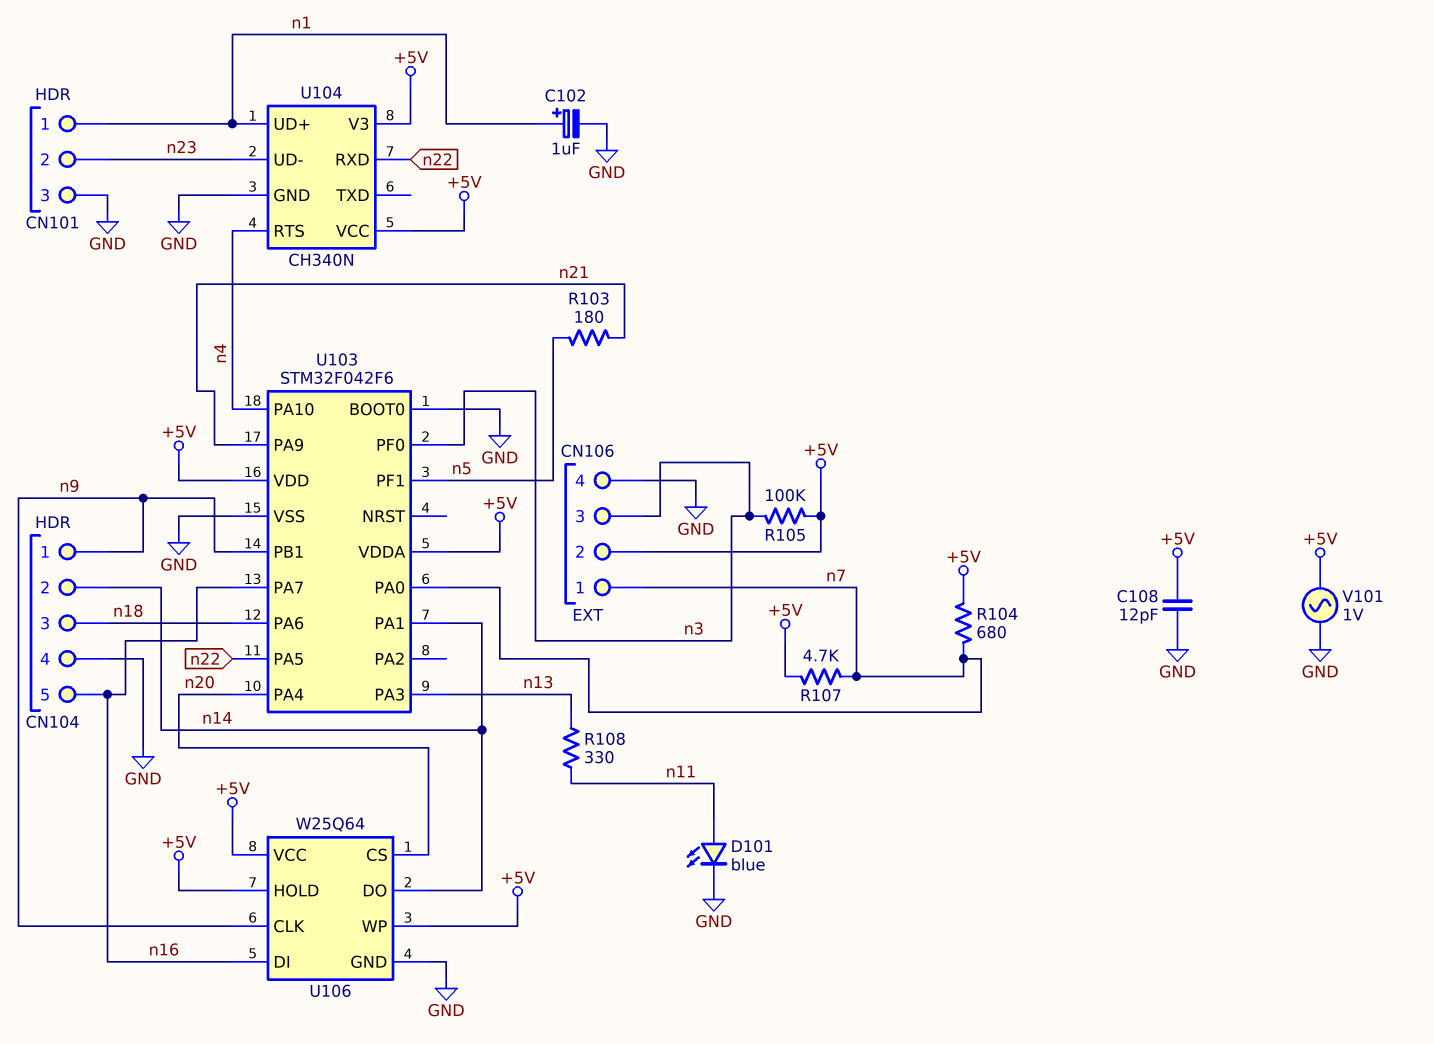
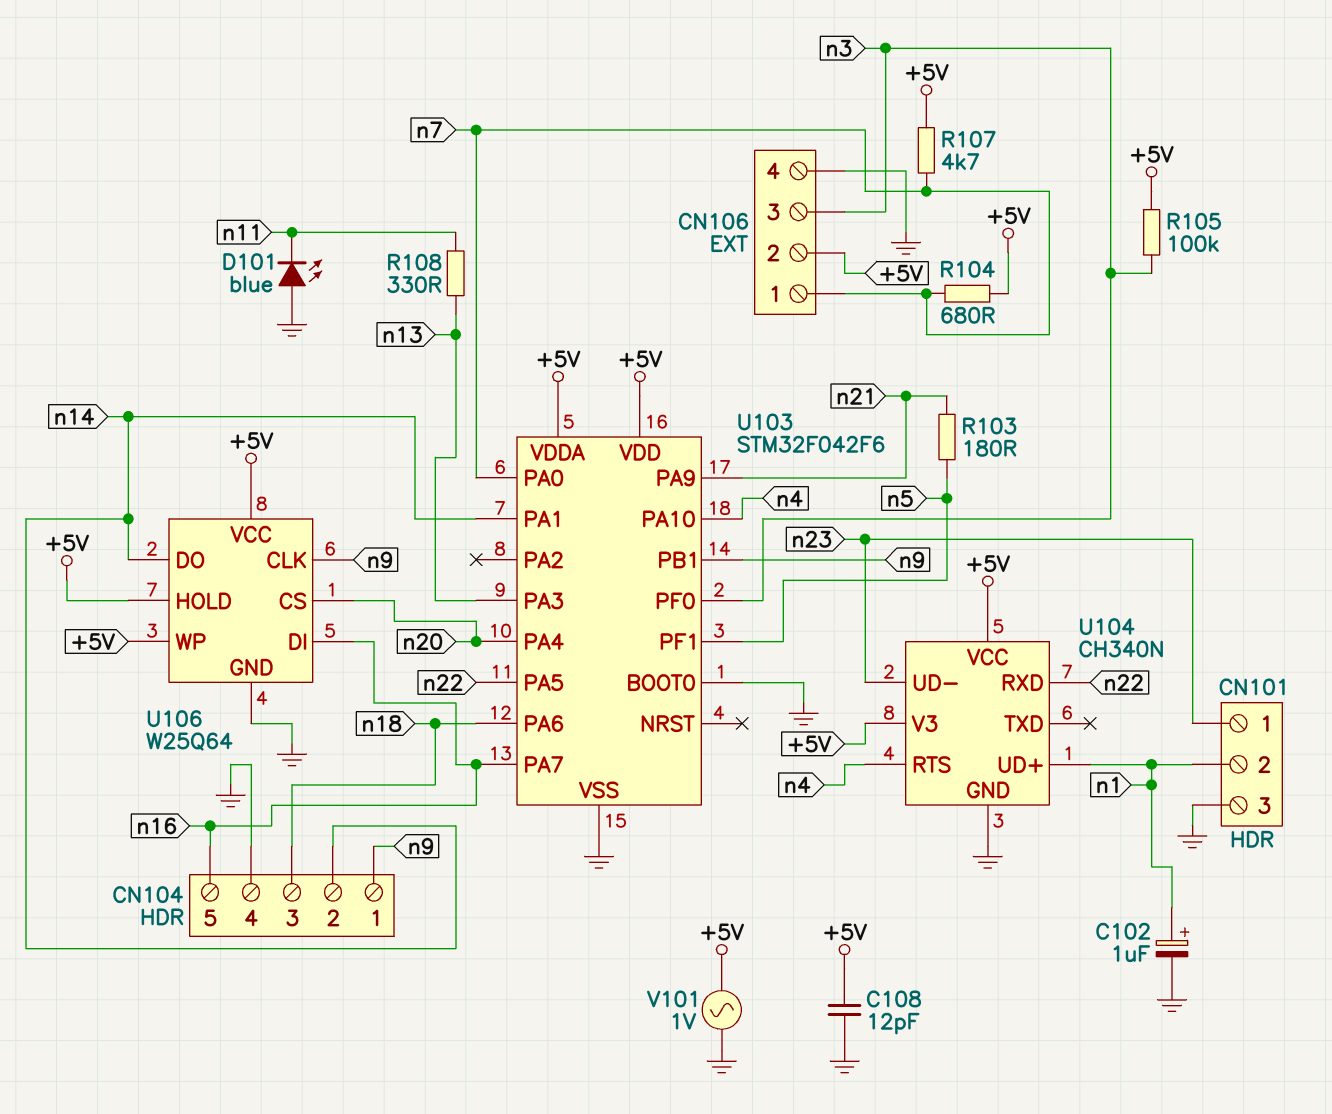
CN101 pin 1: n1 -> n23
CN101 pin 2: n23 -> n1
D101: LED blue (A n11, K GND) -> LED blue (A GND, K n11)

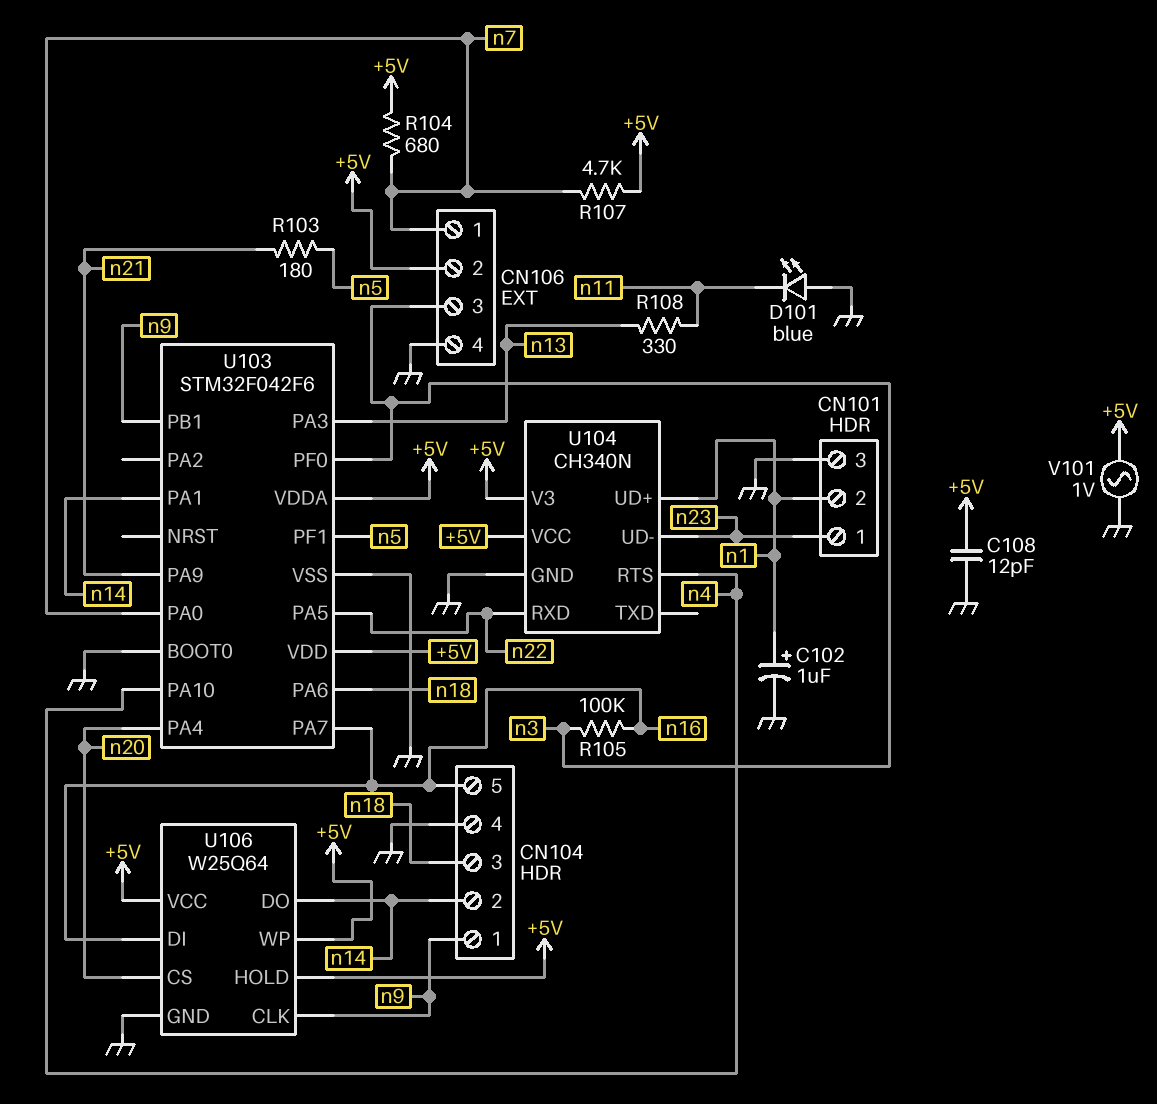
R105: 100k (+5V, n3) -> 100k (n3, n16)

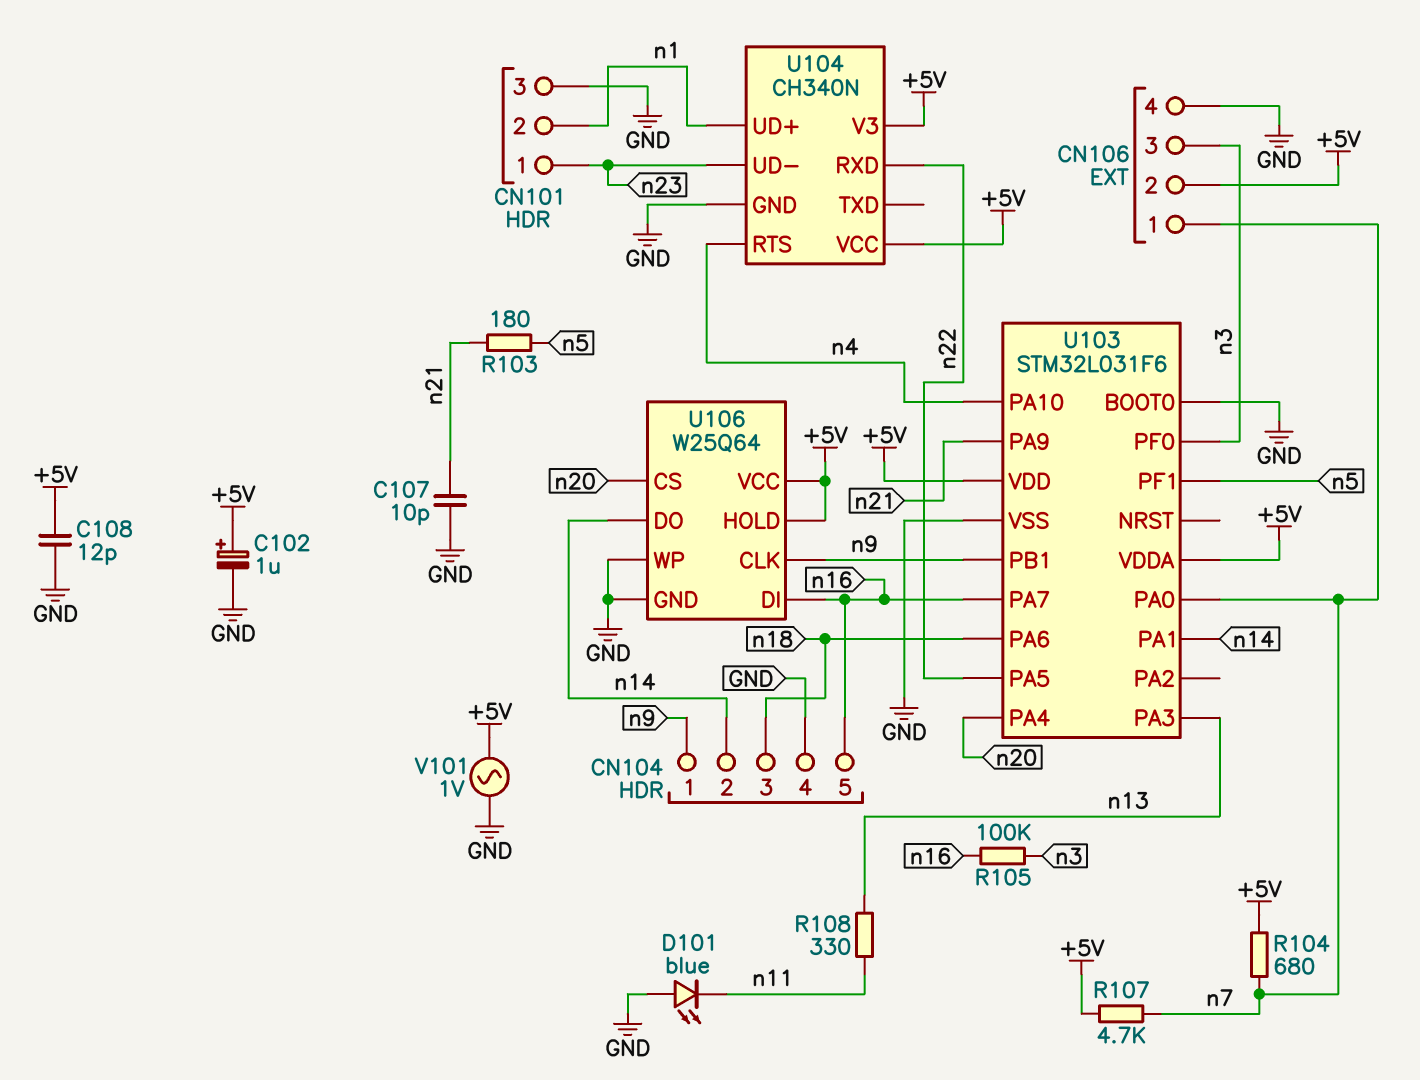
C102: 1uF (plus n1, minus GND) -> 1uF (plus +5V, minus GND)
C107: none -> 10pF (GND, n21)
U103: STM32F042F6 -> STM32L031F6
U106 pin WP: +5V -> GND

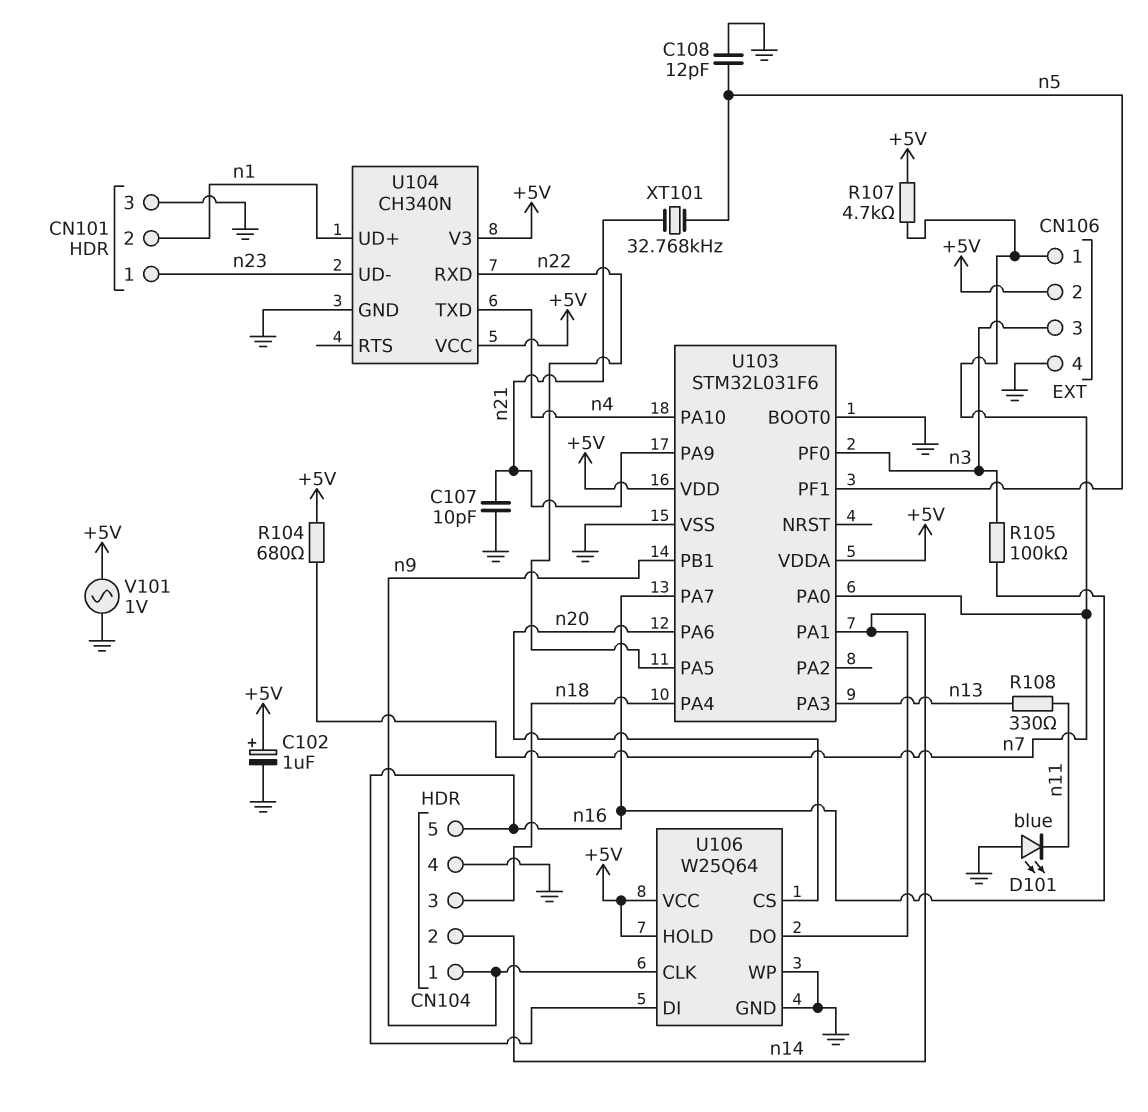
C108: 12pF (+5V, GND) -> 12pF (GND, n5)
R103: 180 (n5, n21) -> none
U103 pin PA4: n20 -> n18
U103 pin PA6: n18 -> n20
U104 pin RTS: n4 -> none
U104 pin TXD: none -> n4
XT101: none -> 32.768kHz (n5, n21)

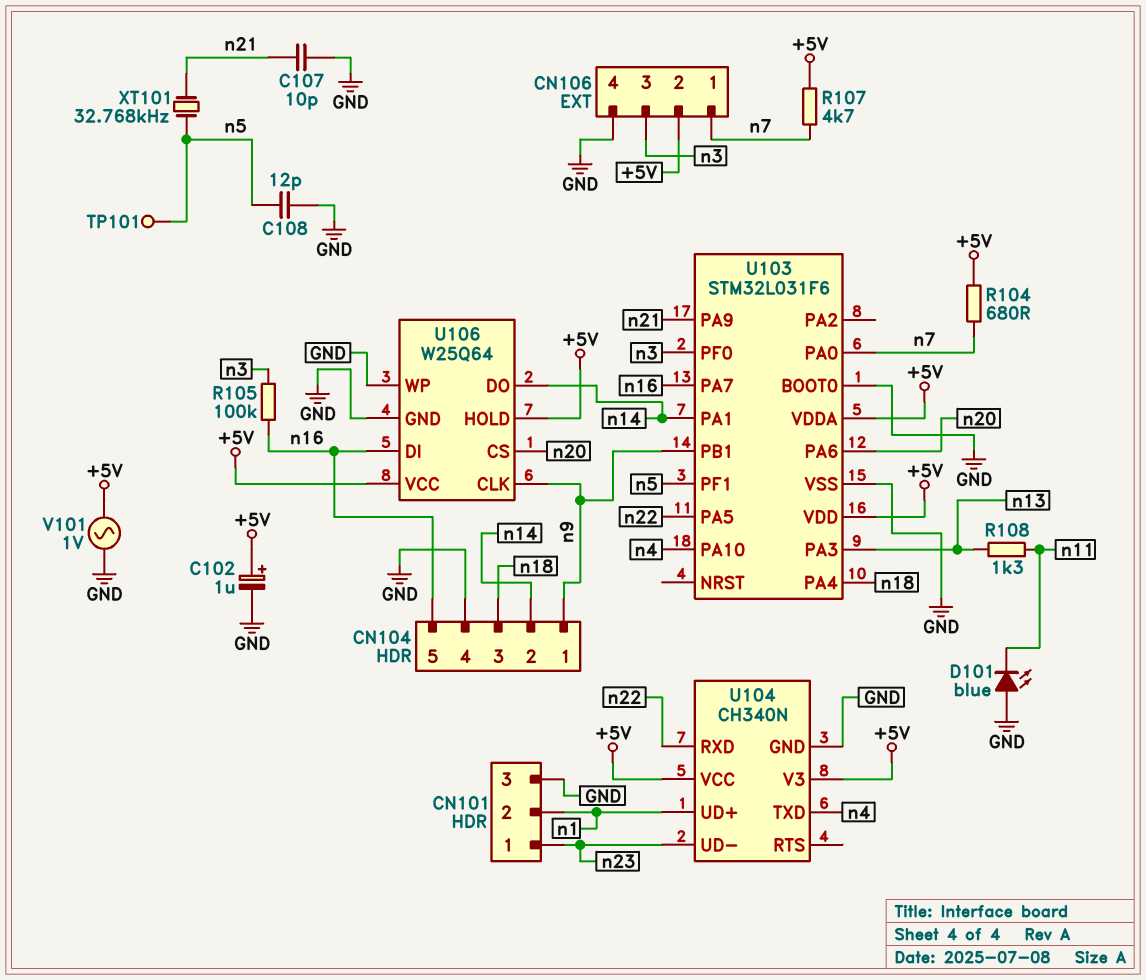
R108: 330 (n11, n13) -> 1.3k (n11, n13)
TP101: none -> test point (n5)

